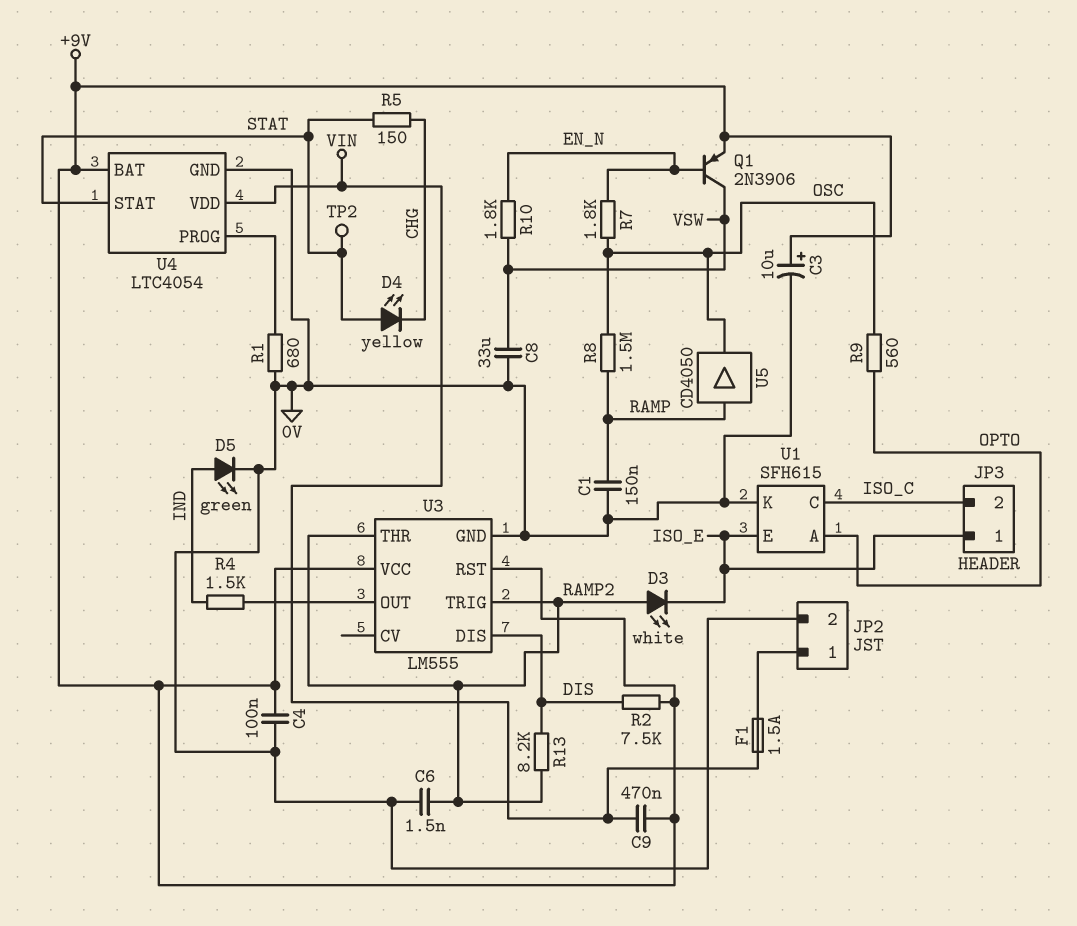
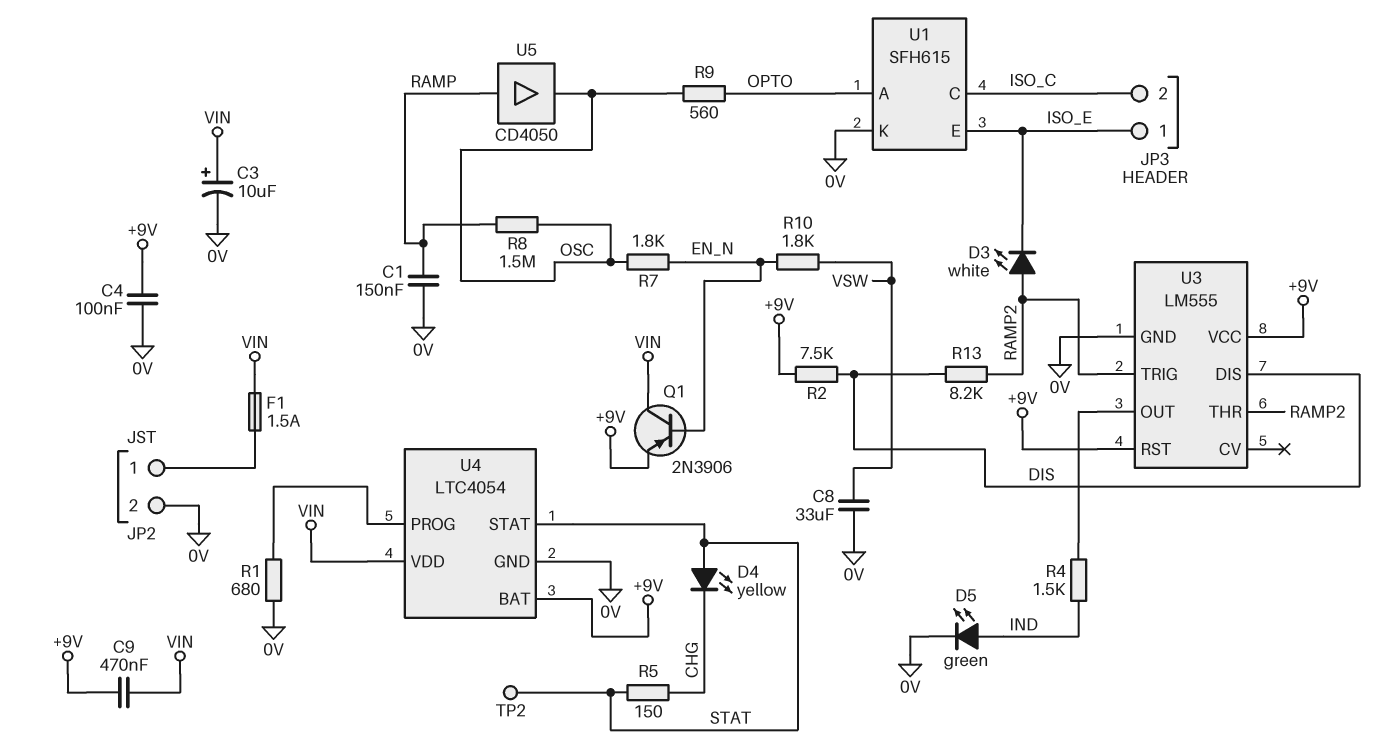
C3: 10uF (plus +9V, minus 0V) -> 10uF (plus VIN, minus 0V)
C6: 1.5nF (0V, RAMP2) -> none
Q1: PNP 2N3906 (B EN_N, C VSW, E +9V) -> PNP 2N3906 (B EN_N, C VIN, E +9V)

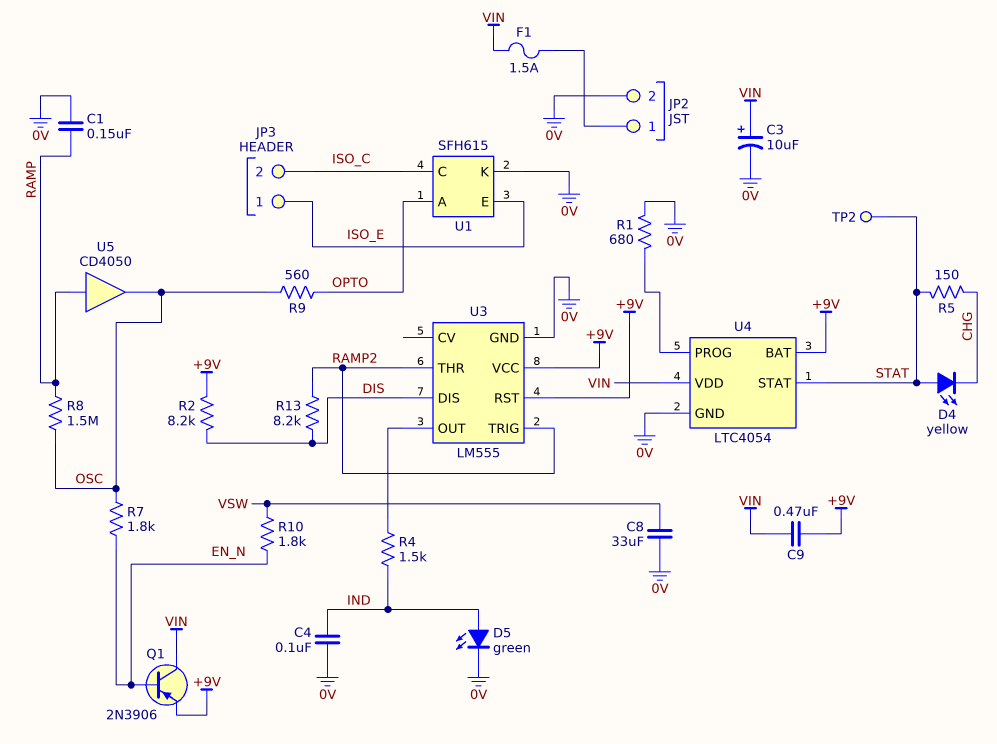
C4: 100nF (+9V, 0V) -> 100nF (0V, IND)
D3: LED white (A RAMP2, K ISO_E) -> none
R2: 7.5k (+9V, DIS) -> 8.2k (+9V, DIS)

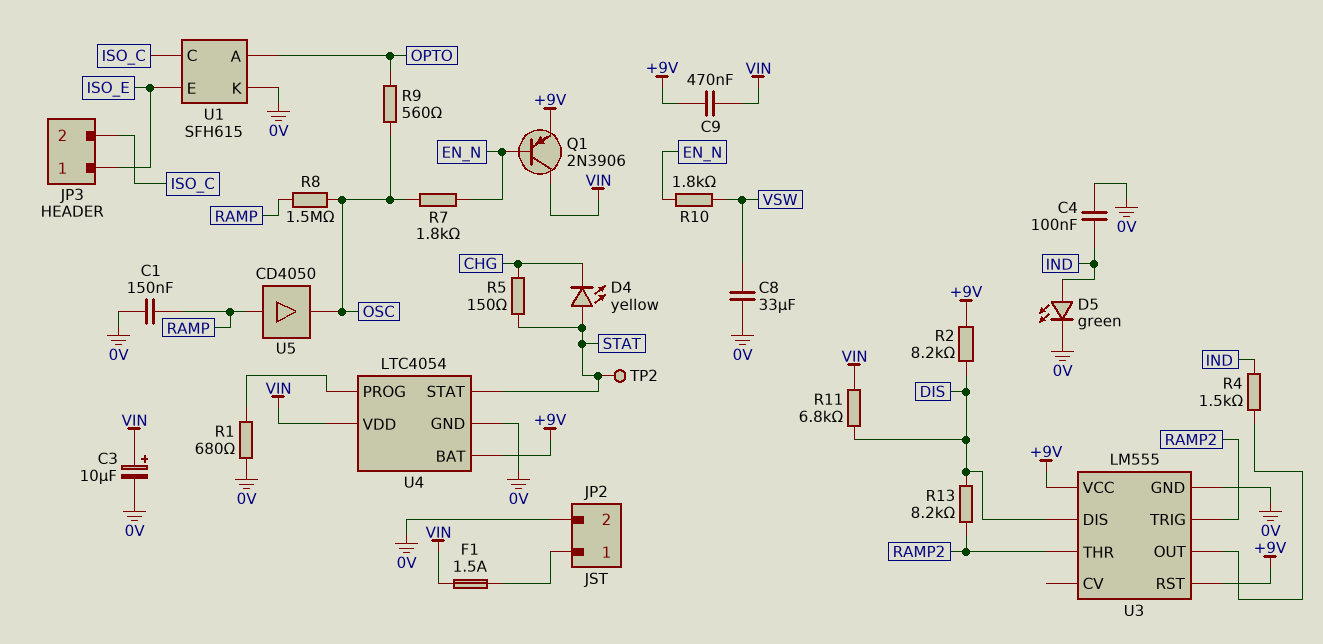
R11: none -> 6.8k (DIS, VIN)

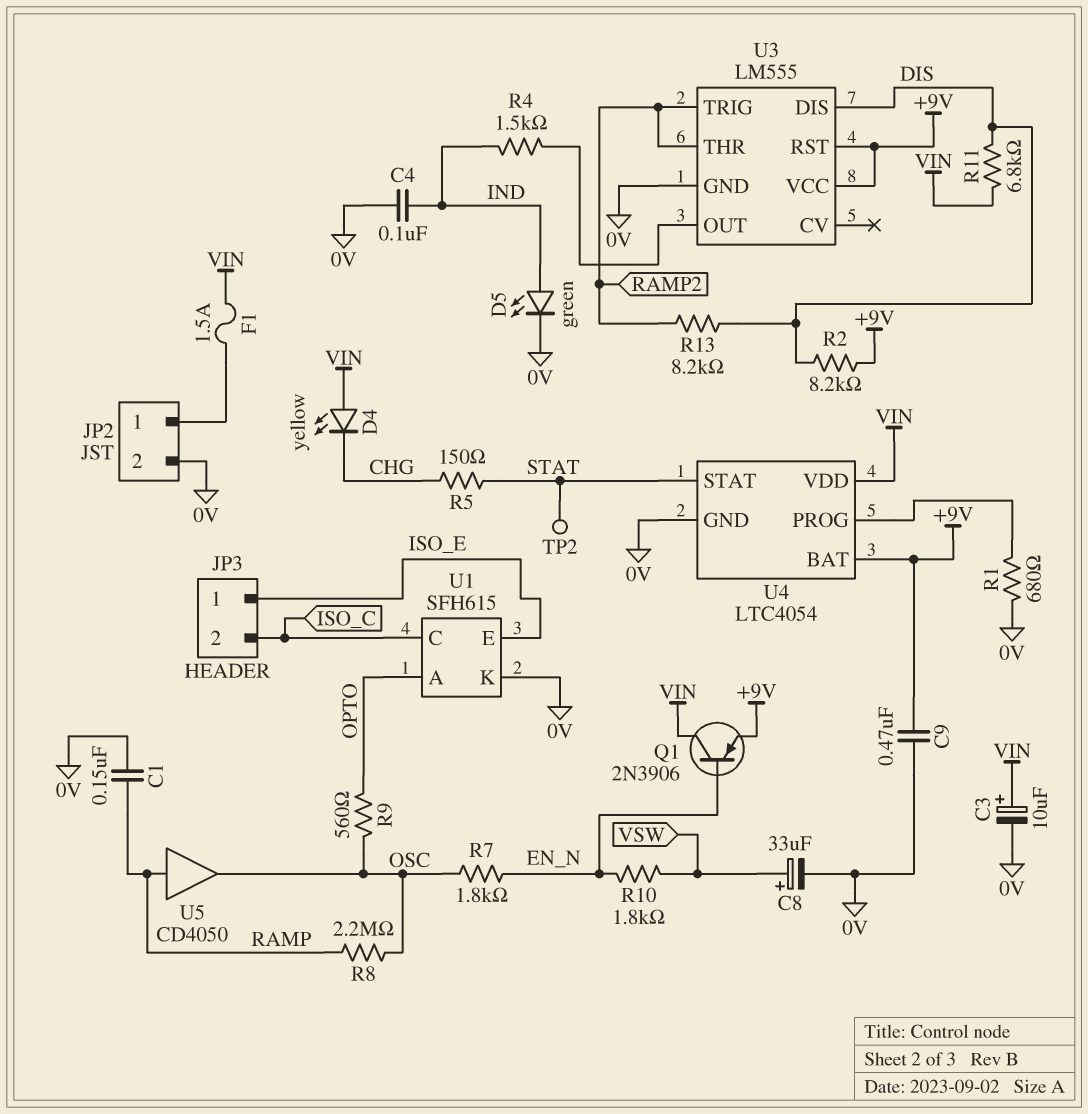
C8: 33uF (0V, VSW) -> 33uF (plus VSW, minus 0V)
C9: 470nF (+9V, VIN) -> 470nF (+9V, 0V)
D4: LED yellow (A STAT, K CHG) -> LED yellow (A VIN, K CHG)
R8: 1.5M (OSC, RAMP) -> 2.2M (OSC, RAMP)

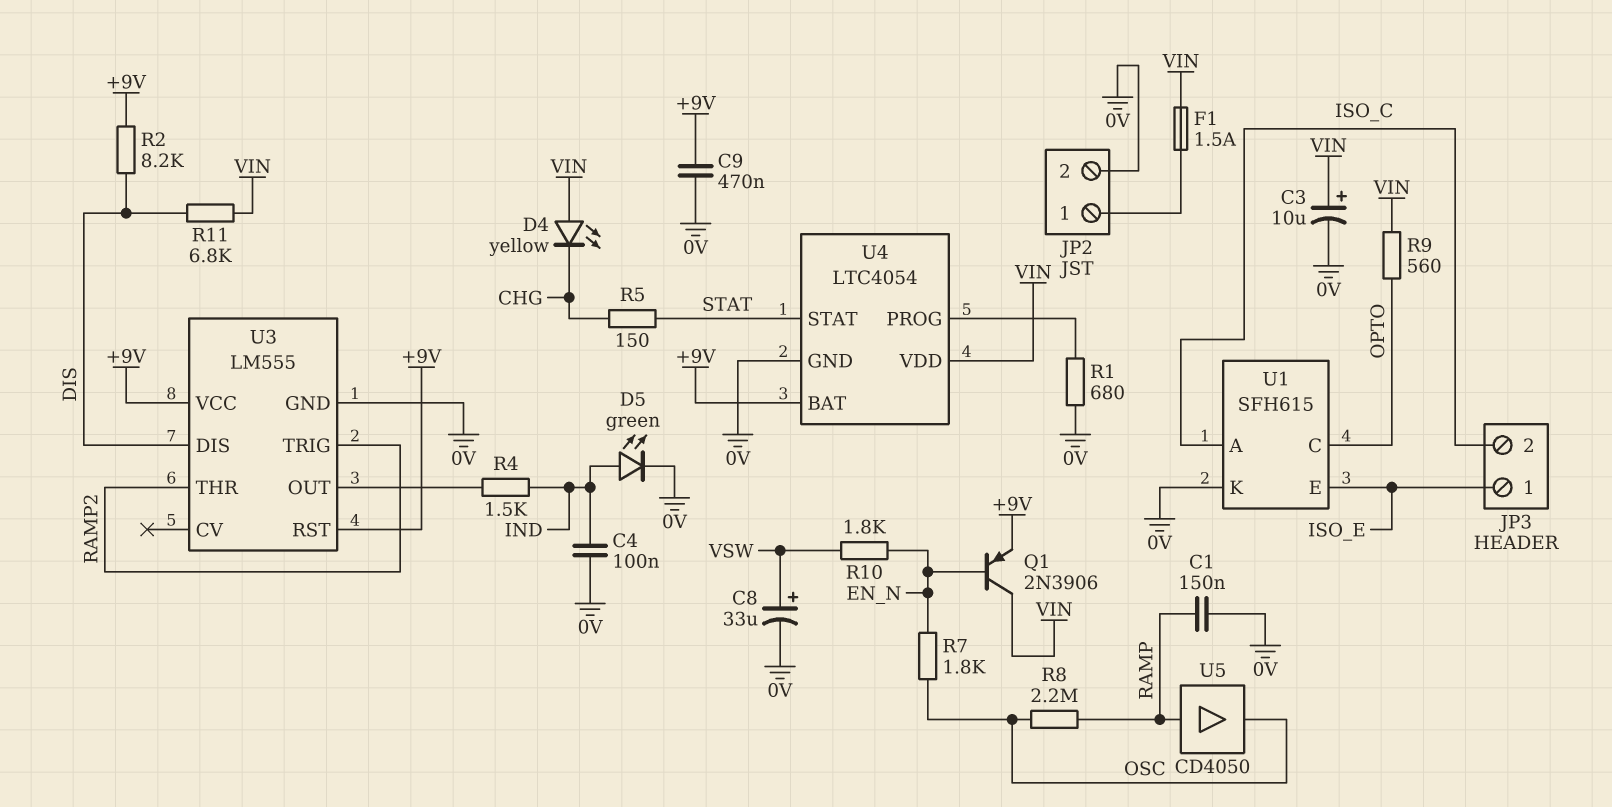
R9: 560 (OPTO, OSC) -> 560 (OPTO, VIN)
R13: 8.2k (DIS, RAMP2) -> none
TP2: test point (STAT) -> none
U1 pin A: OPTO -> ISO_C
U1 pin C: ISO_C -> OPTO

